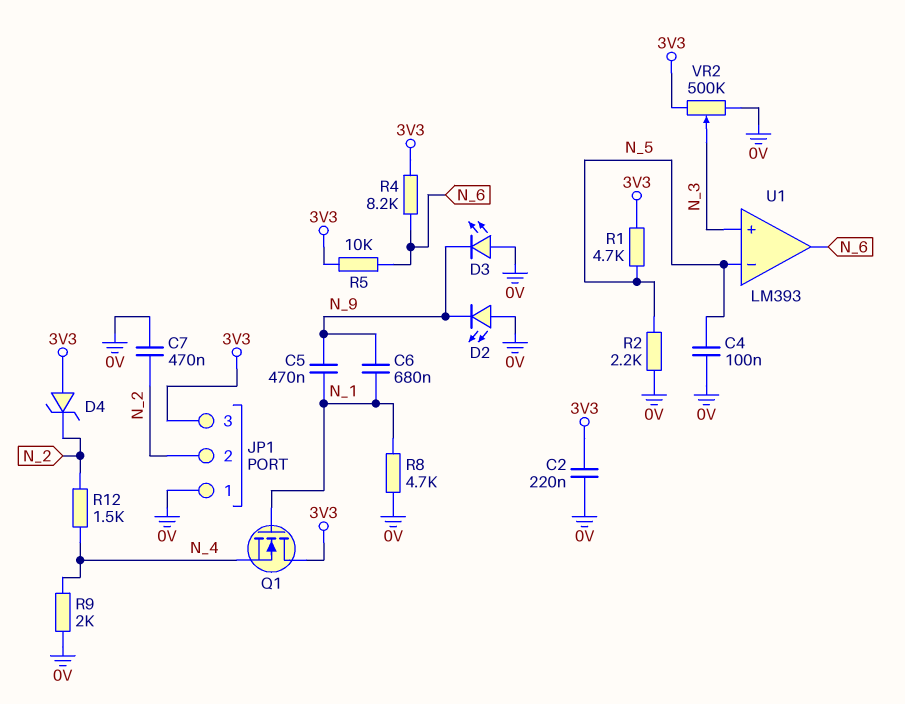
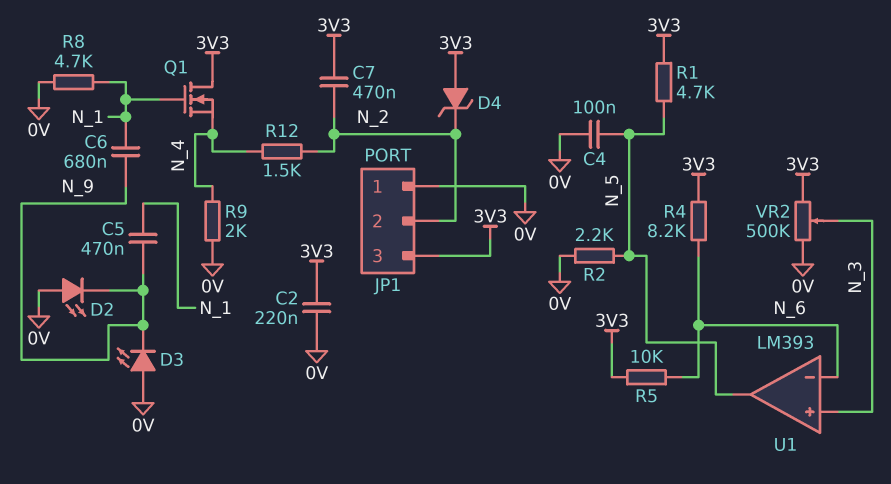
C7: 470nF (0V, N_2) -> 470nF (3V3, N_2)
U1 pin in-: N_5 -> N_6
U1 pin out: N_6 -> N_5

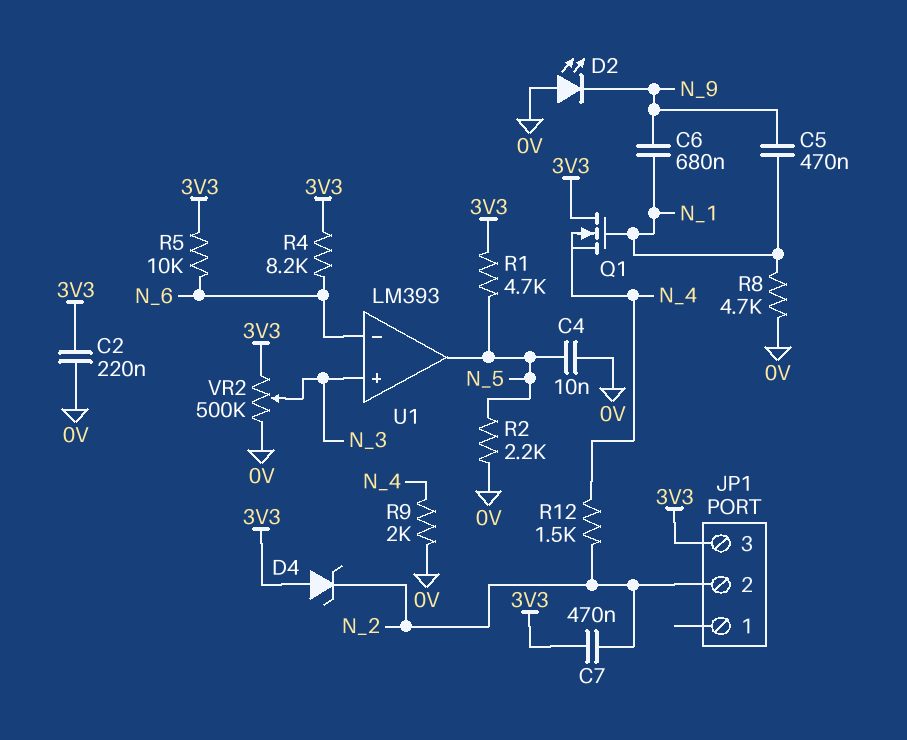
C4: 100nF (0V, N_5) -> 10nF (0V, N_5)
D3: LED (A 0V, K N_9) -> none
JP1 pin 1: 0V -> none

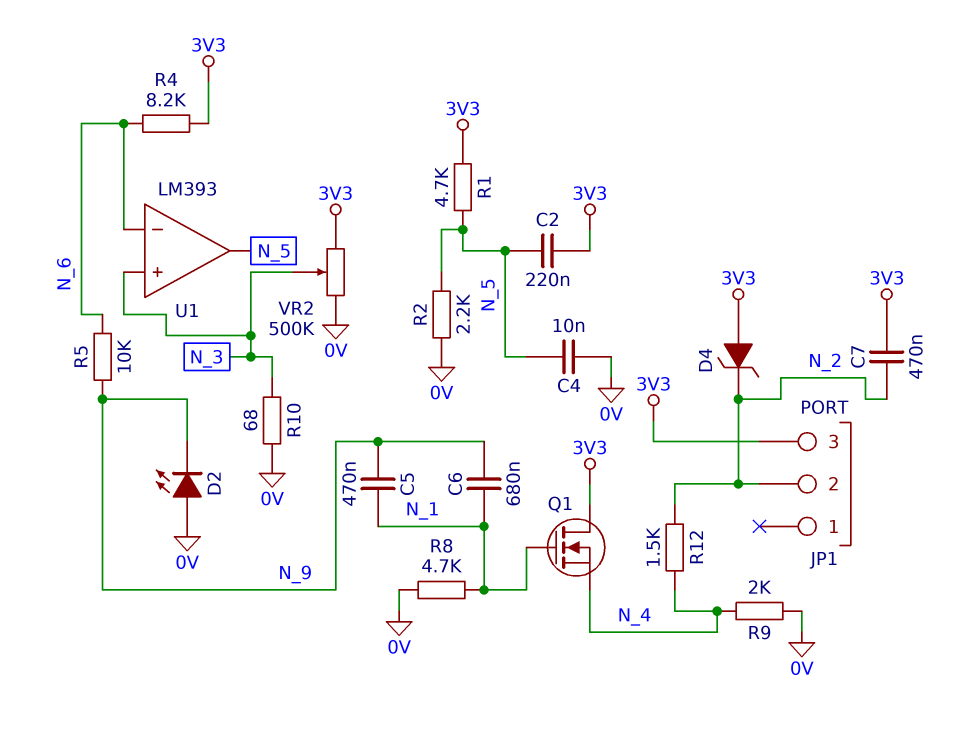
C2: 220nF (0V, 3V3) -> 220nF (3V3, N_5)
R5: 10k (3V3, N_6) -> 10k (N_6, N_9)
R10: none -> 68 (0V, N_3)

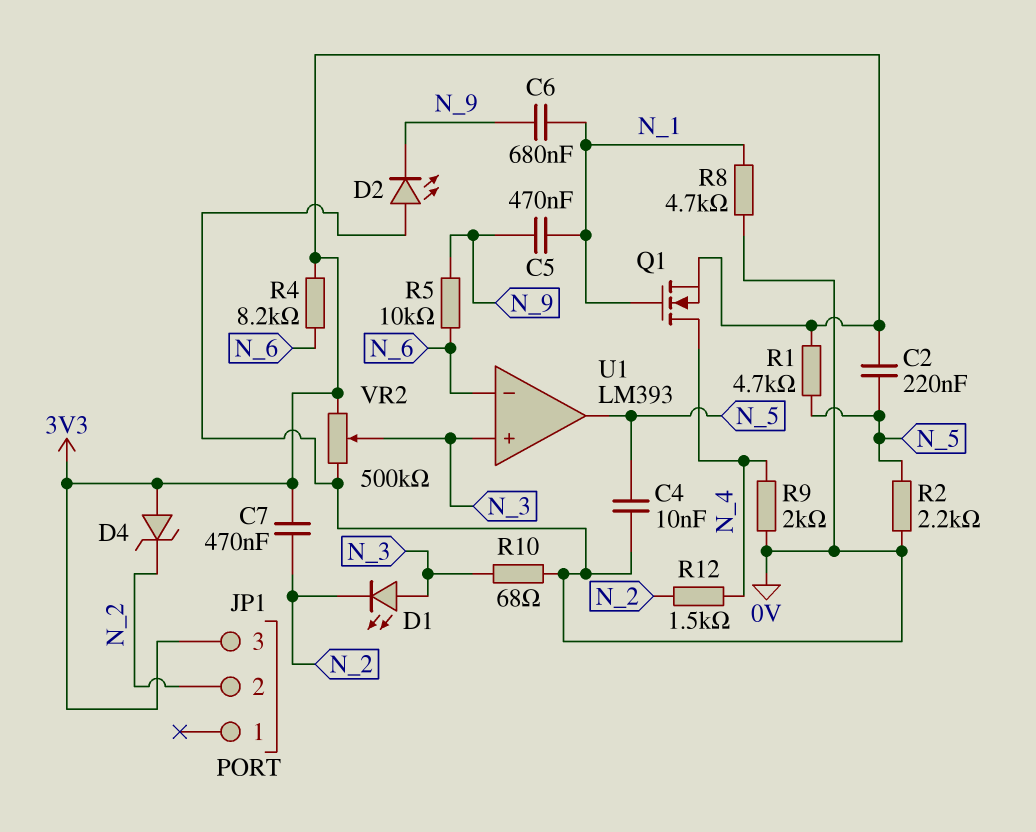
D1: none -> LED (A N_3, K N_2)
Q1: NMOS (G N_1, D 3V3, S N_4) -> NMOS (G N_1, D N_4, S 3V3)

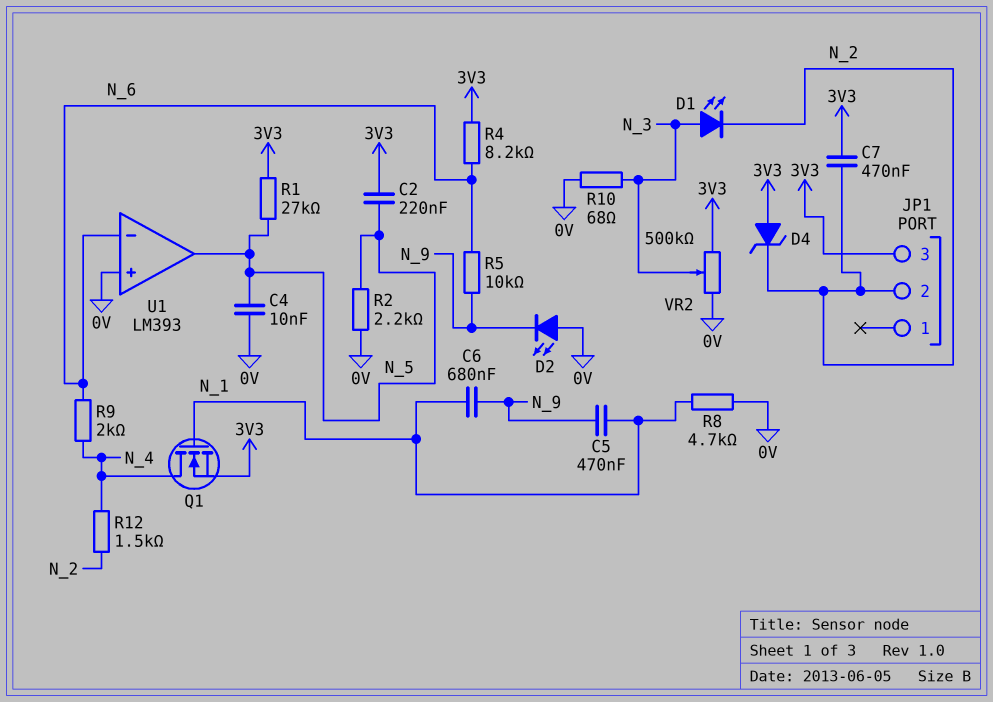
R1: 4.7k (3V3, N_5) -> 27k (3V3, N_5)
R9: 2k (0V, N_4) -> 2k (N_4, N_6)
U1 pin in+: N_3 -> 0V

